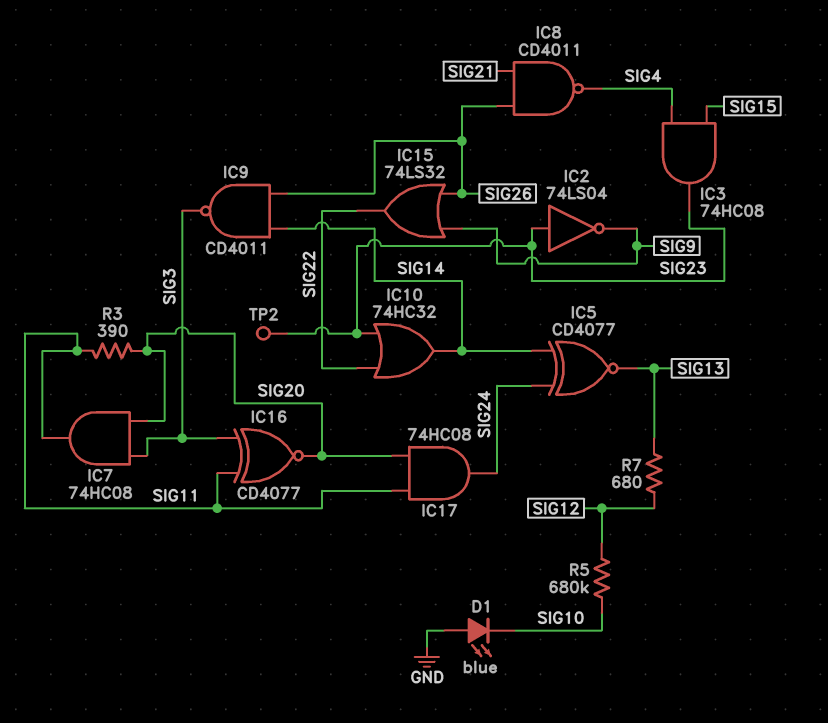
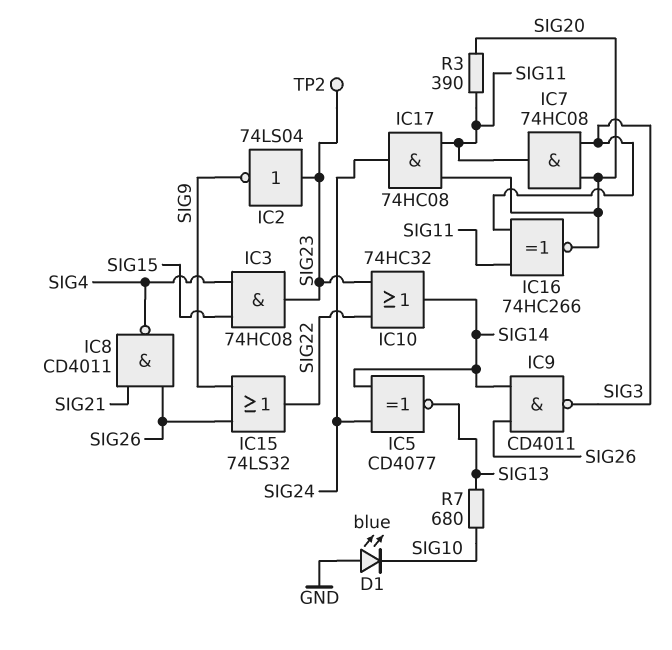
IC16: XNOR CD4077 (in SIG3, in SIG11, out SIG20) -> XNOR 74HC266 (in SIG3, in SIG11, out SIG20)
R5: 680k (SIG10, SIG12) -> none
R7: 680 (SIG12, SIG13) -> 680 (SIG10, SIG13)

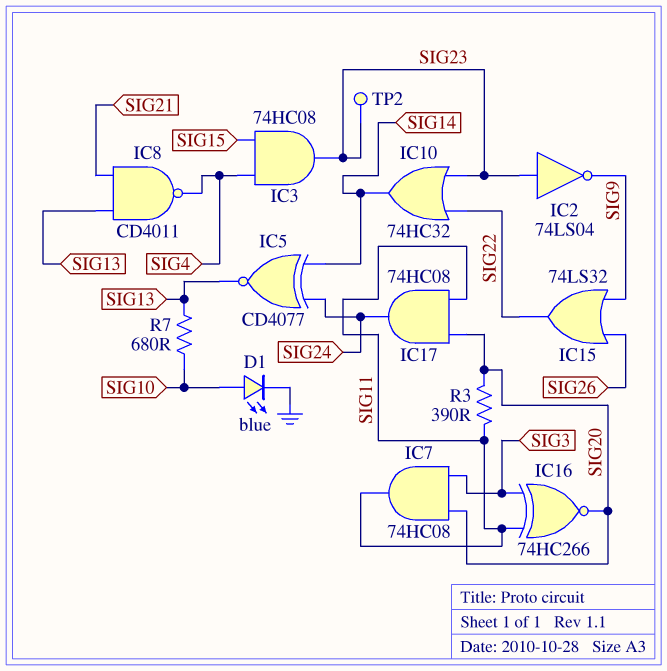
D1: LED blue (A GND, K SIG10) -> LED blue (A SIG10, K GND)
IC8: NAND CD4011 (in SIG21, in SIG26, out SIG4) -> NAND CD4011 (in SIG13, in SIG21, out SIG4)
IC9: NAND CD4011 (in SIG14, in SIG26, out SIG3) -> none

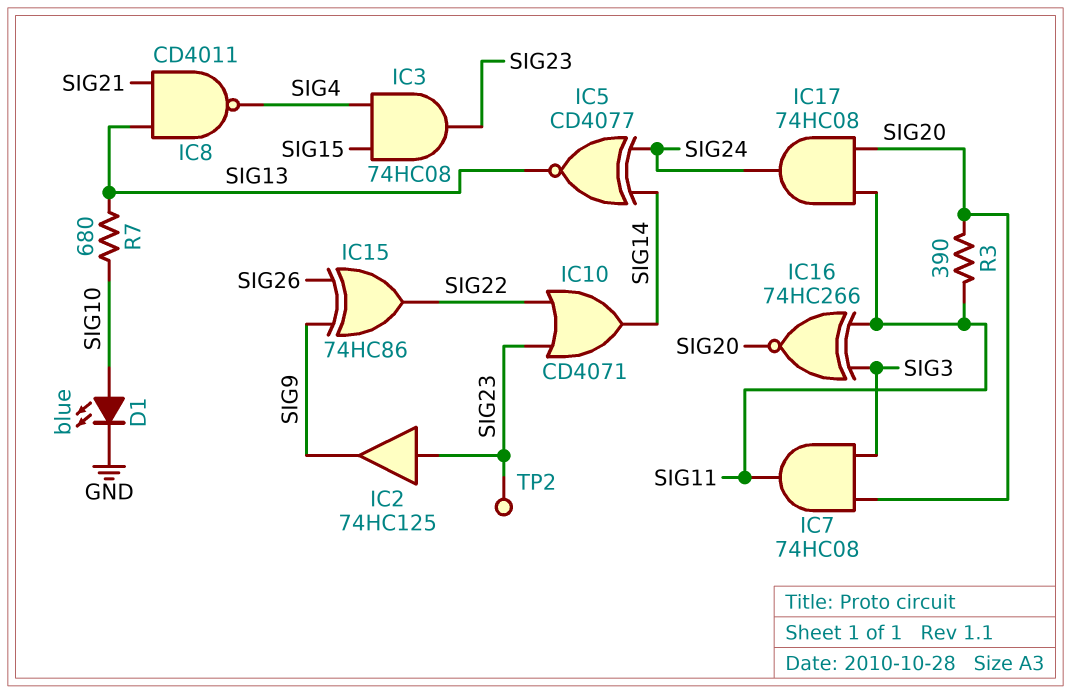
IC2: NOT 74LS04 (in SIG23, out SIG9) -> buffer 74HC125 (in SIG23, out SIG9)
IC10: OR 74HC32 (in SIG22, in SIG23, out SIG14) -> OR CD4071 (in SIG22, in SIG23, out SIG14)
IC15: OR 74LS32 (in SIG9, in SIG26, out SIG22) -> XOR 74HC86 (in SIG9, in SIG26, out SIG22)

